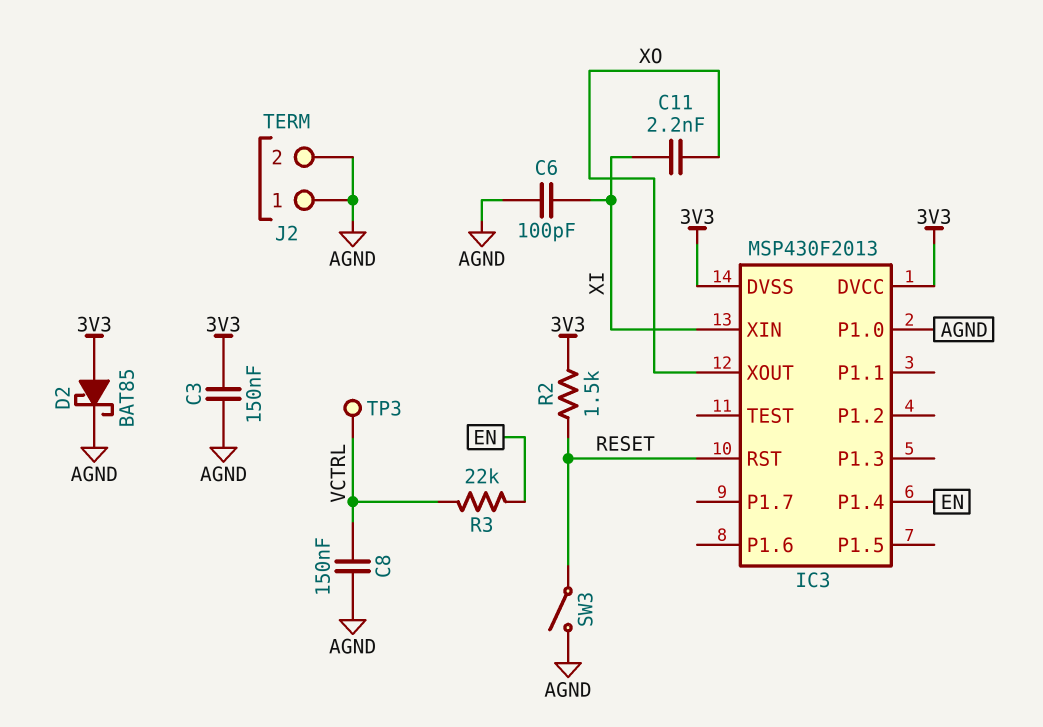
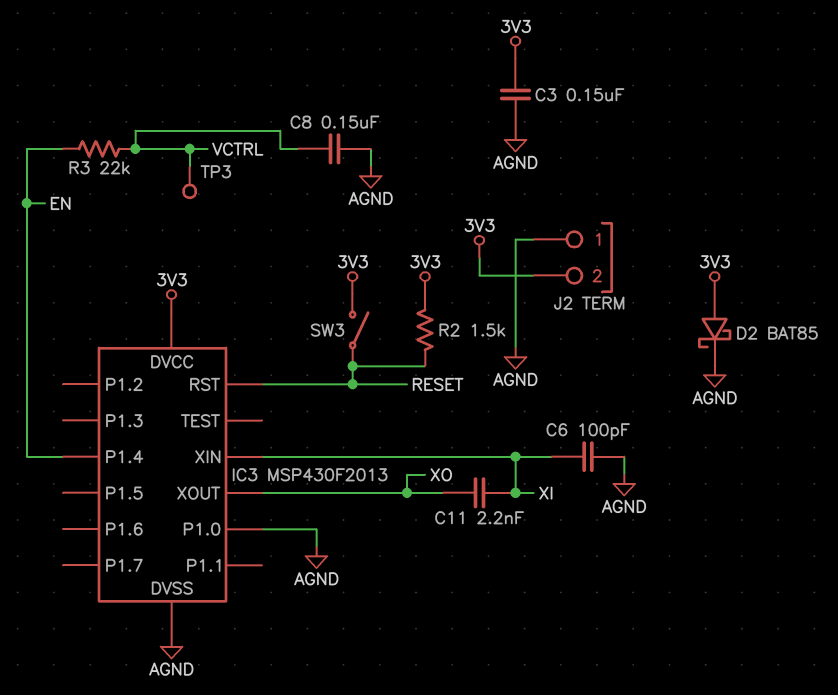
IC3 pin DVSS: 3V3 -> AGND
J2 pin 2: AGND -> 3V3
SW3: switch (AGND, RESET) -> switch (3V3, RESET)

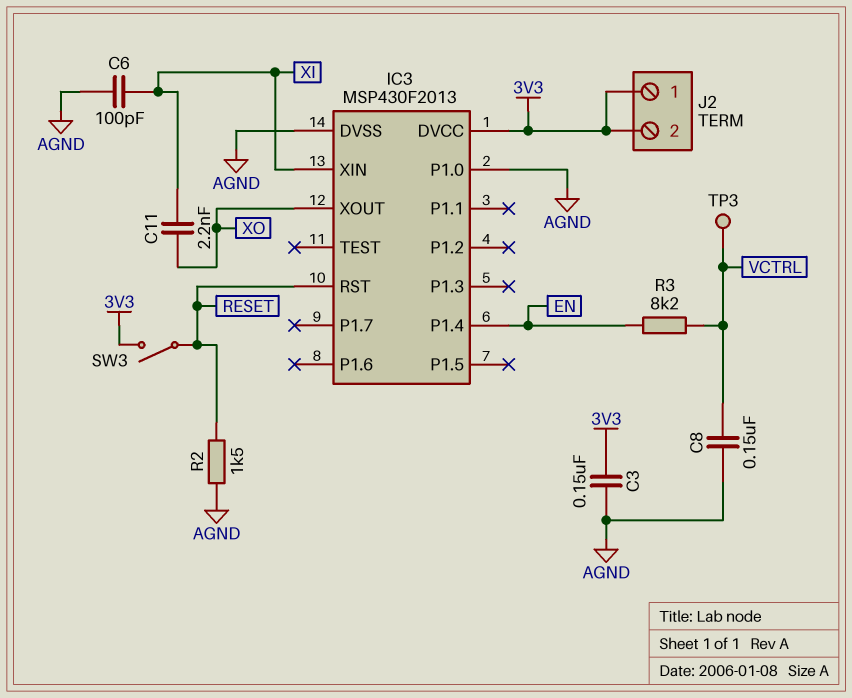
D2: schottky BAT85 (A 3V3, K AGND) -> none
J2 pin 1: AGND -> 3V3
R2: 1.5k (3V3, RESET) -> 1.5k (AGND, RESET)
R3: 22k (EN, VCTRL) -> 8.2k (EN, VCTRL)

